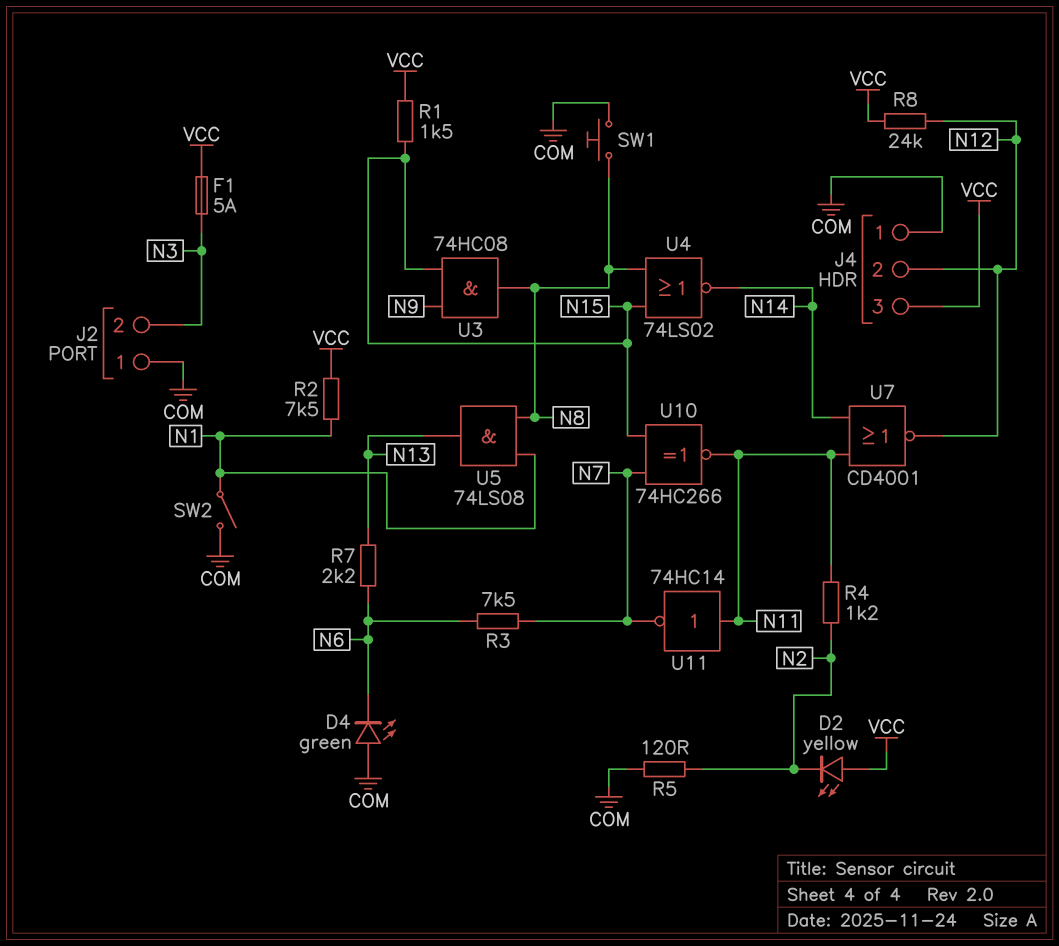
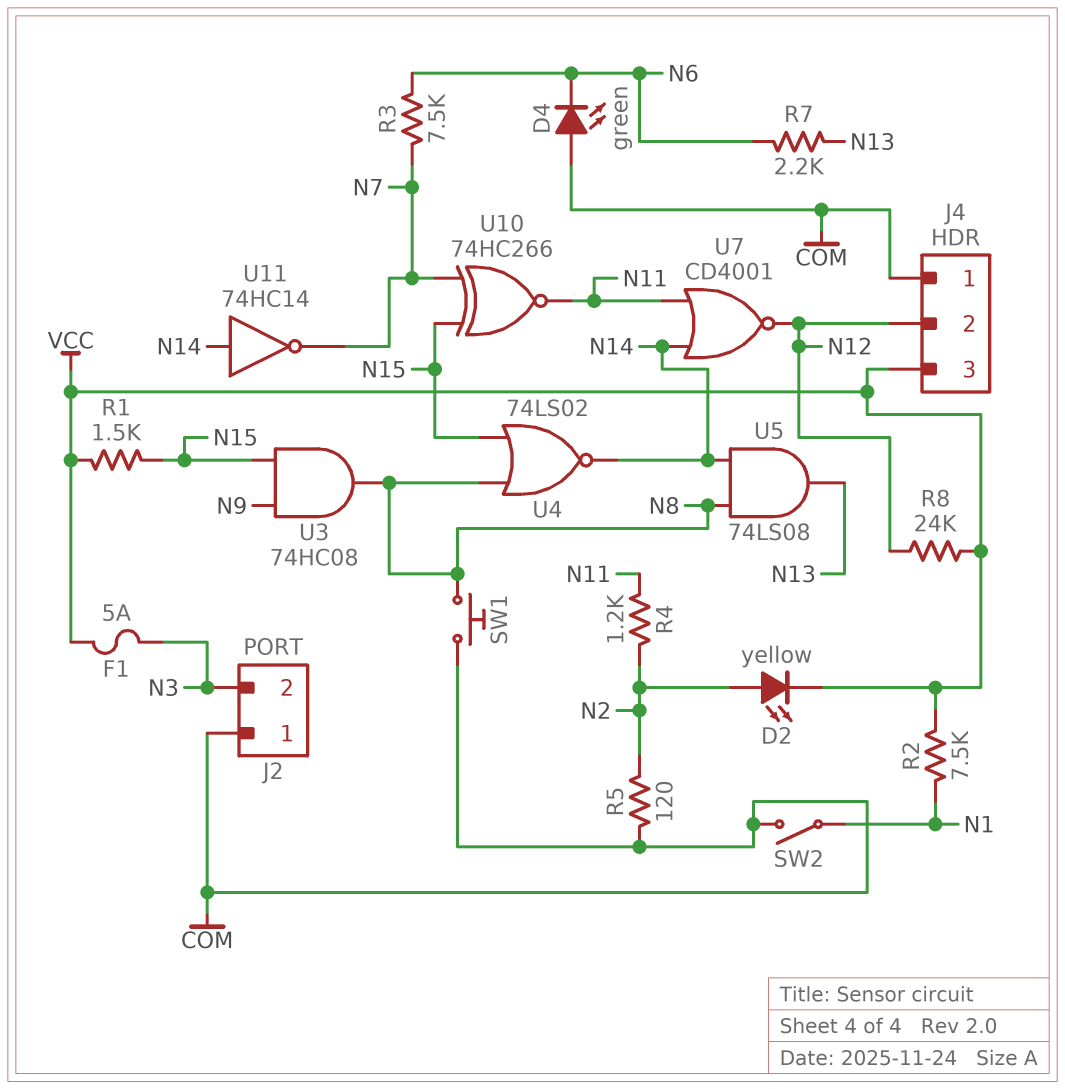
D2: LED yellow (A VCC, K N2) -> LED yellow (A N2, K VCC)
U5: AND 74LS08 (in N1, in N8, out N13) -> AND 74LS08 (in N8, in N14, out N13)
U11: NOT 74HC14 (in N11, out N7) -> NOT 74HC14 (in N14, out N7)

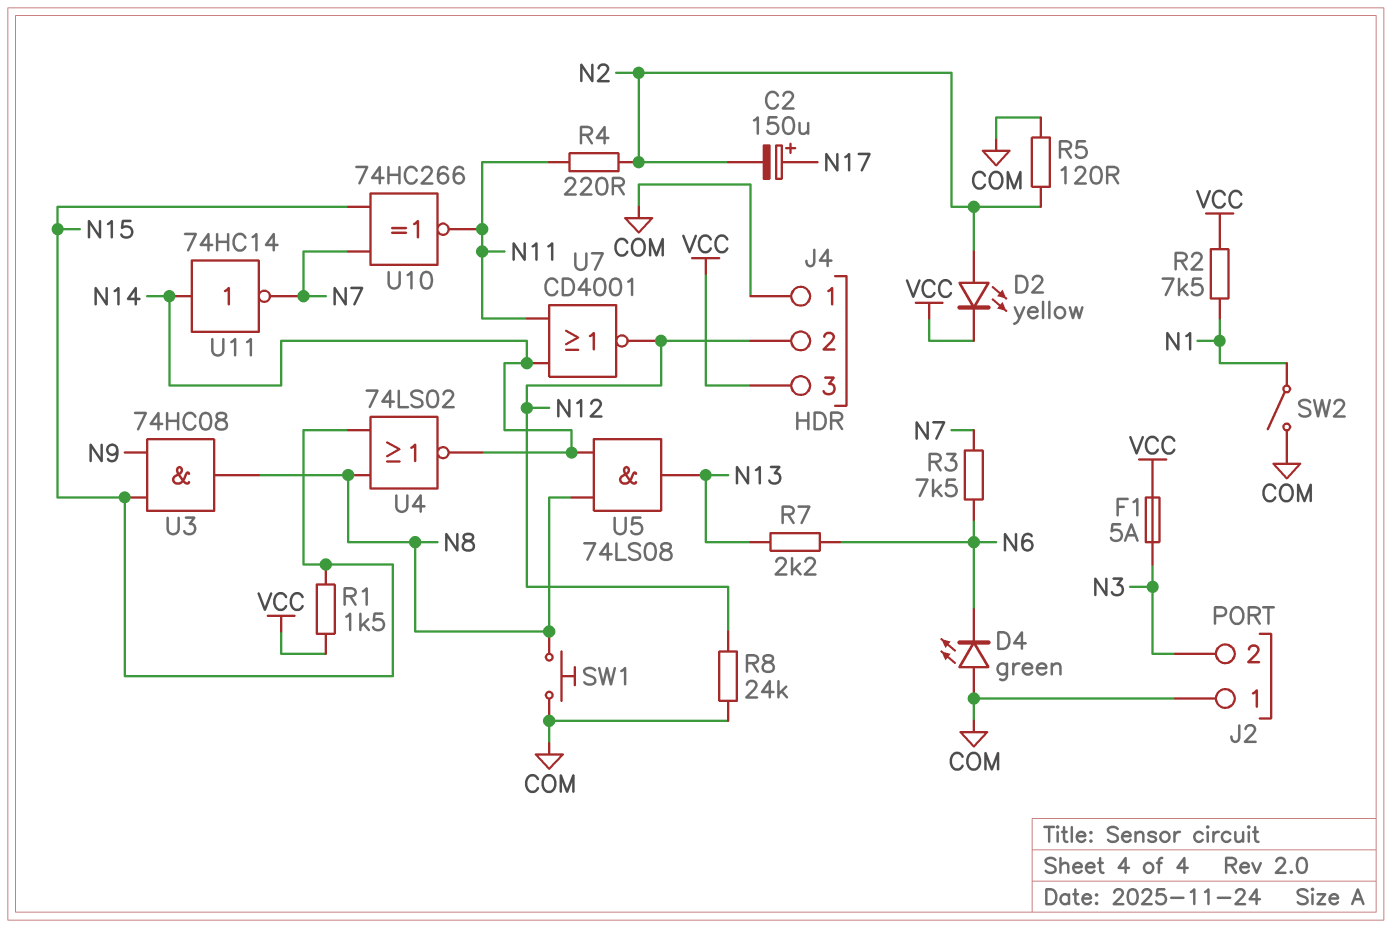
C2: none -> 150uF (plus N17, minus N2)
R4: 1.2k (N2, N11) -> 220 (N2, N11)
R8: 24k (N12, VCC) -> 24k (COM, N12)

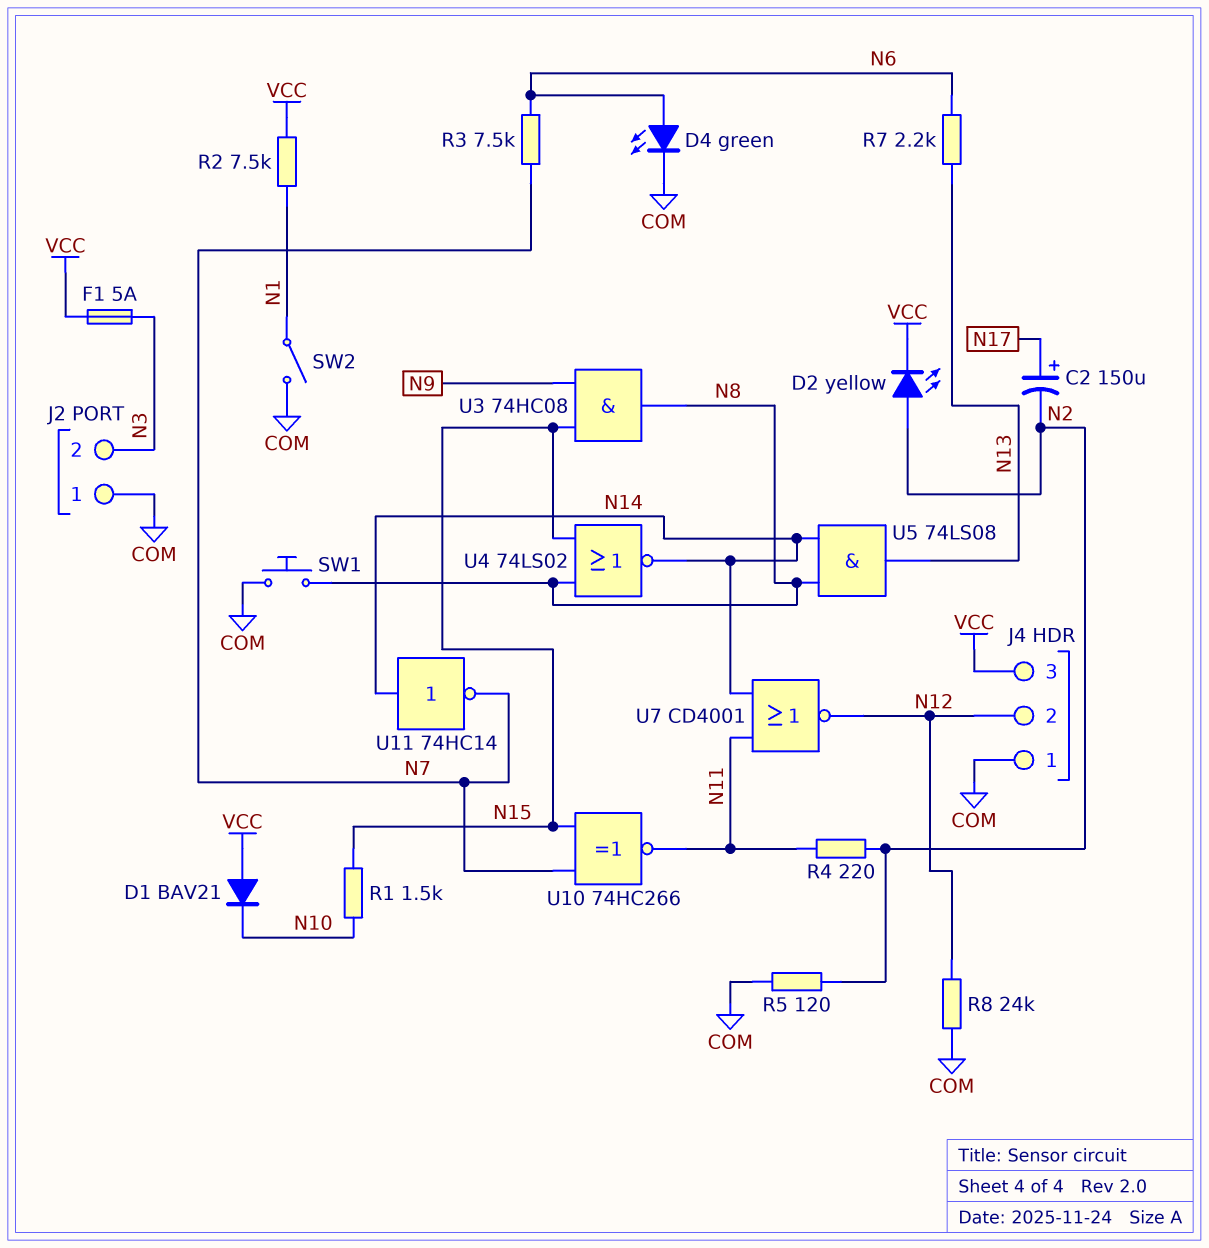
D1: none -> diode BAV21 (A VCC, K N10)
D4: LED green (A COM, K N6) -> LED green (A N6, K COM)
R1: 1.5k (N15, VCC) -> 1.5k (N10, N15)

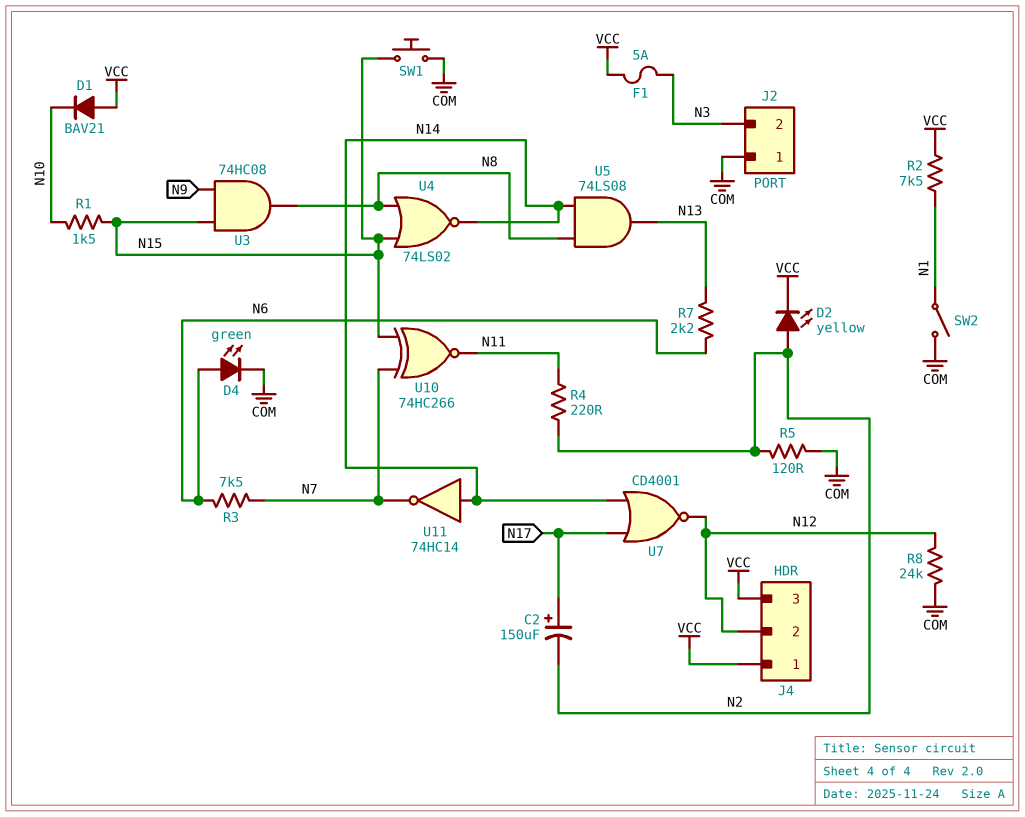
J4 pin 1: COM -> VCC
SW1: button (COM, N8) -> button (COM, N15)
U7: NOR CD4001 (in N11, in N14, out N12) -> NOR CD4001 (in N14, in N17, out N12)

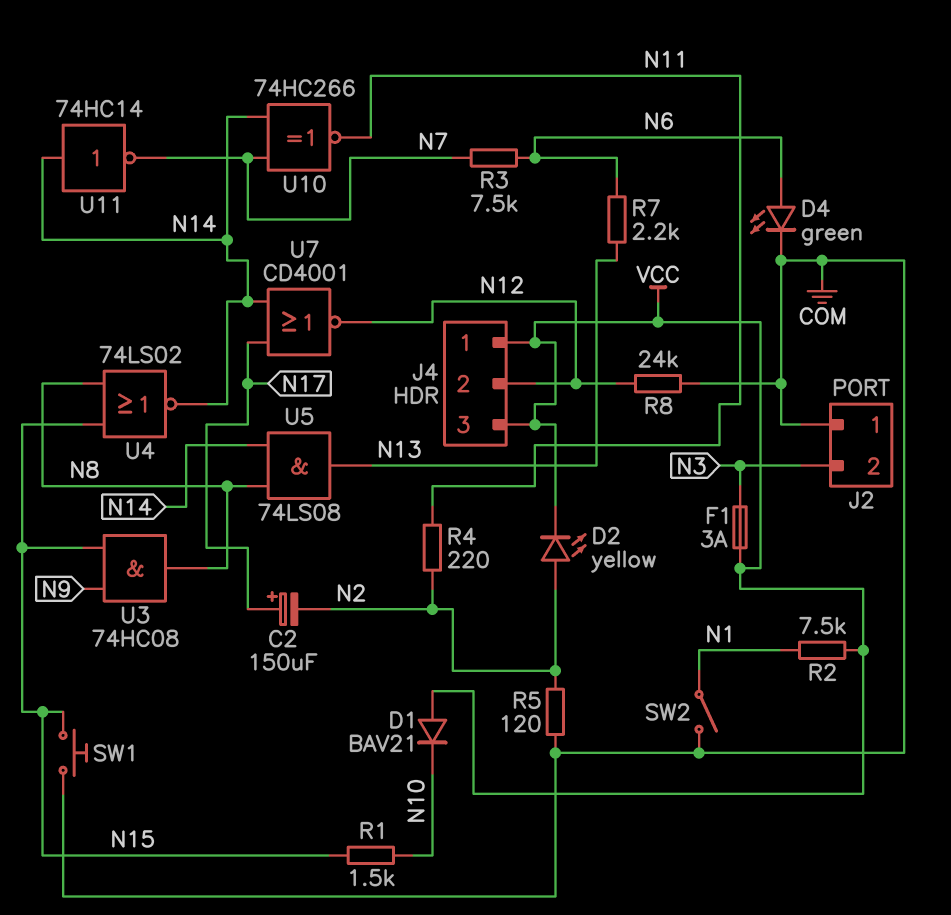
F1: 5A (N3, VCC) -> 3A (N3, VCC)
U10: XNOR 74HC266 (in N7, in N15, out N11) -> XNOR 74HC266 (in N7, in N14, out N11)

